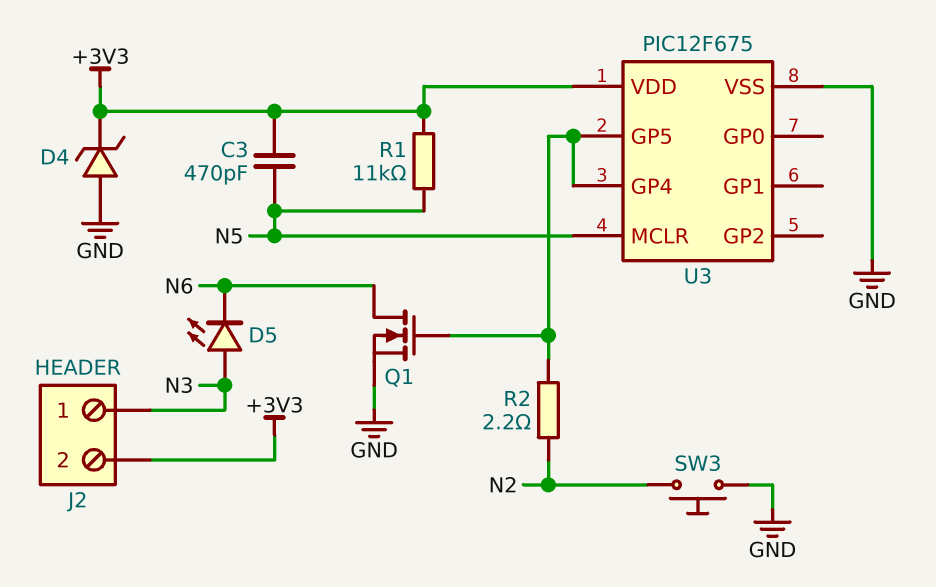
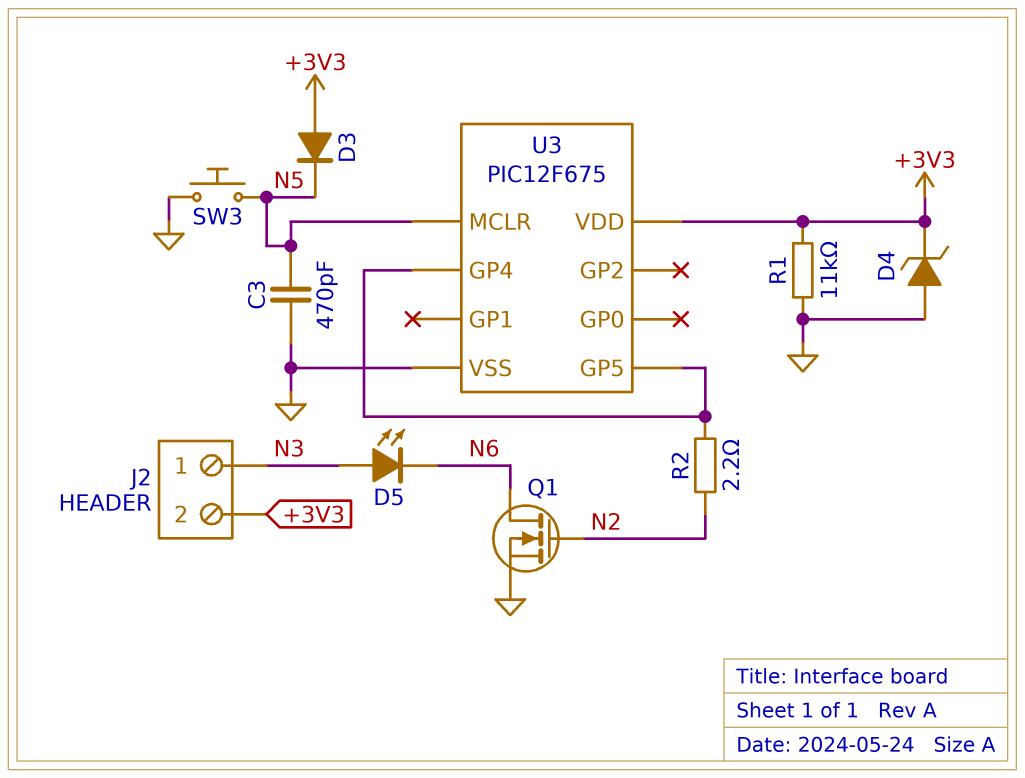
C3: 470pF (+3V3, N5) -> 470pF (GND, N5)
D3: none -> diode (A +3V3, K N5)
Q1: NMOS (G U3/GP4, D N6, S GND) -> NMOS (G N2, D N6, S GND)
R1: 11k (+3V3, N5) -> 11k (+3V3, GND)
SW3: button (GND, N2) -> button (GND, N5)

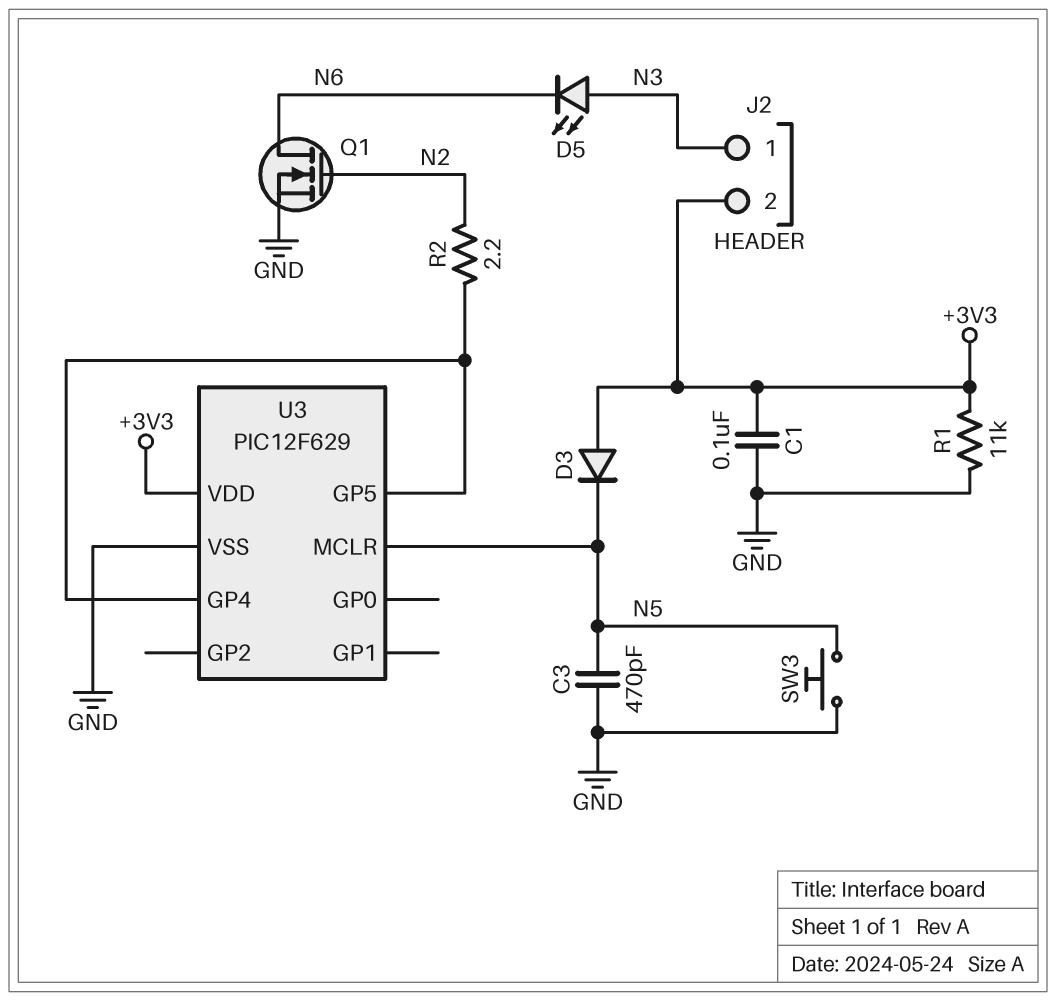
C1: none -> 100nF (+3V3, GND)
D4: zener (A GND, K +3V3) -> none
U3: PIC12F675 -> PIC12F629

